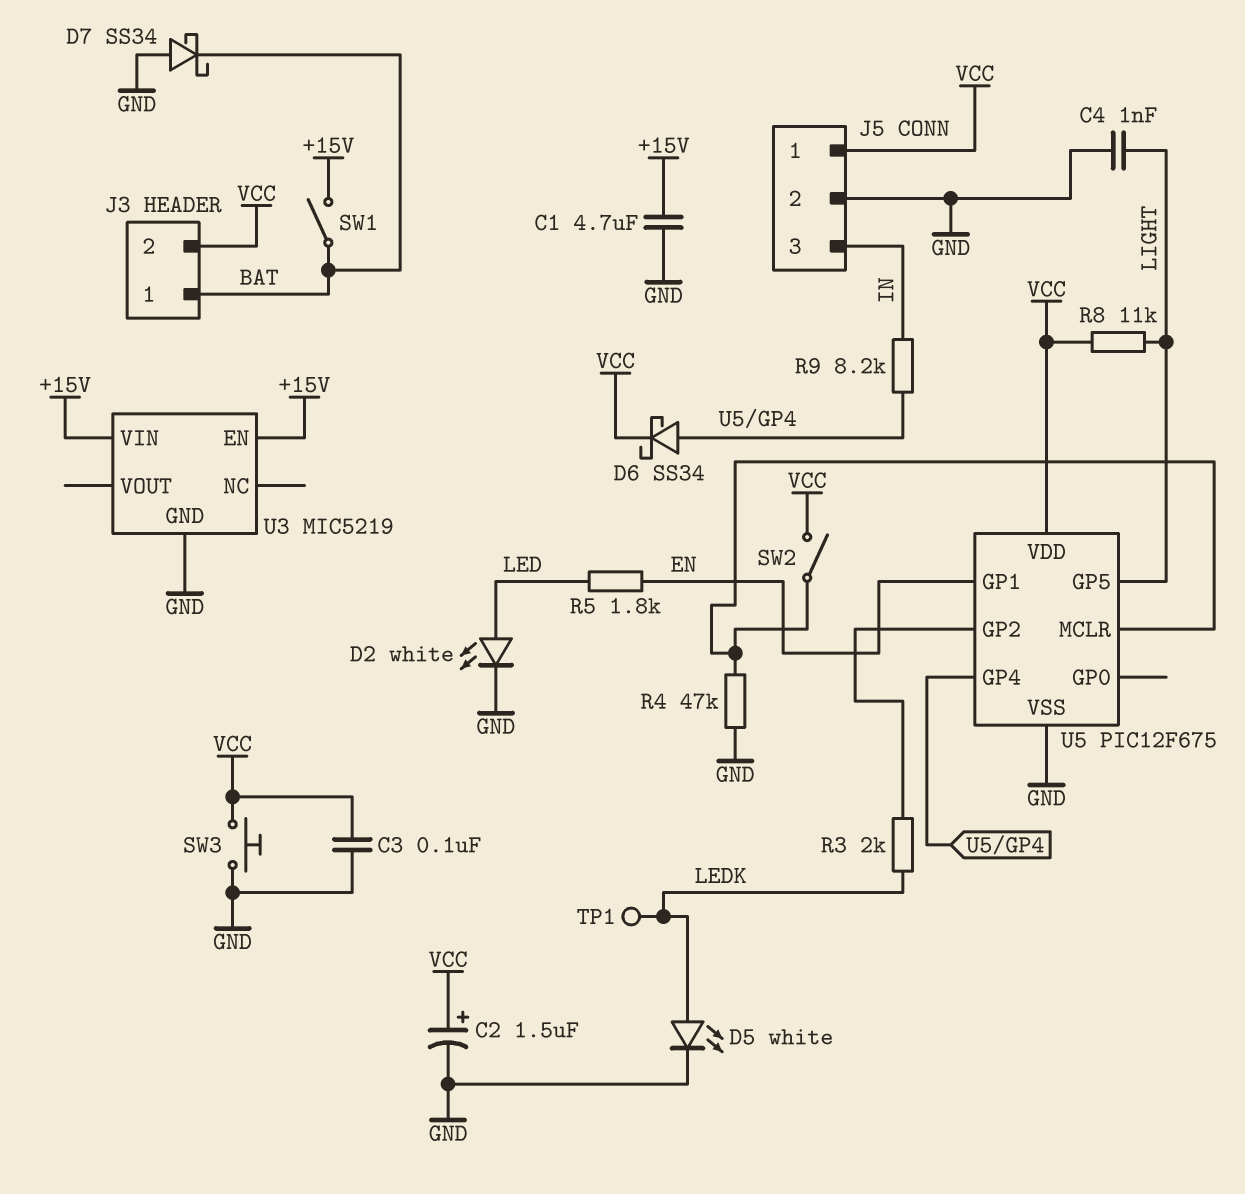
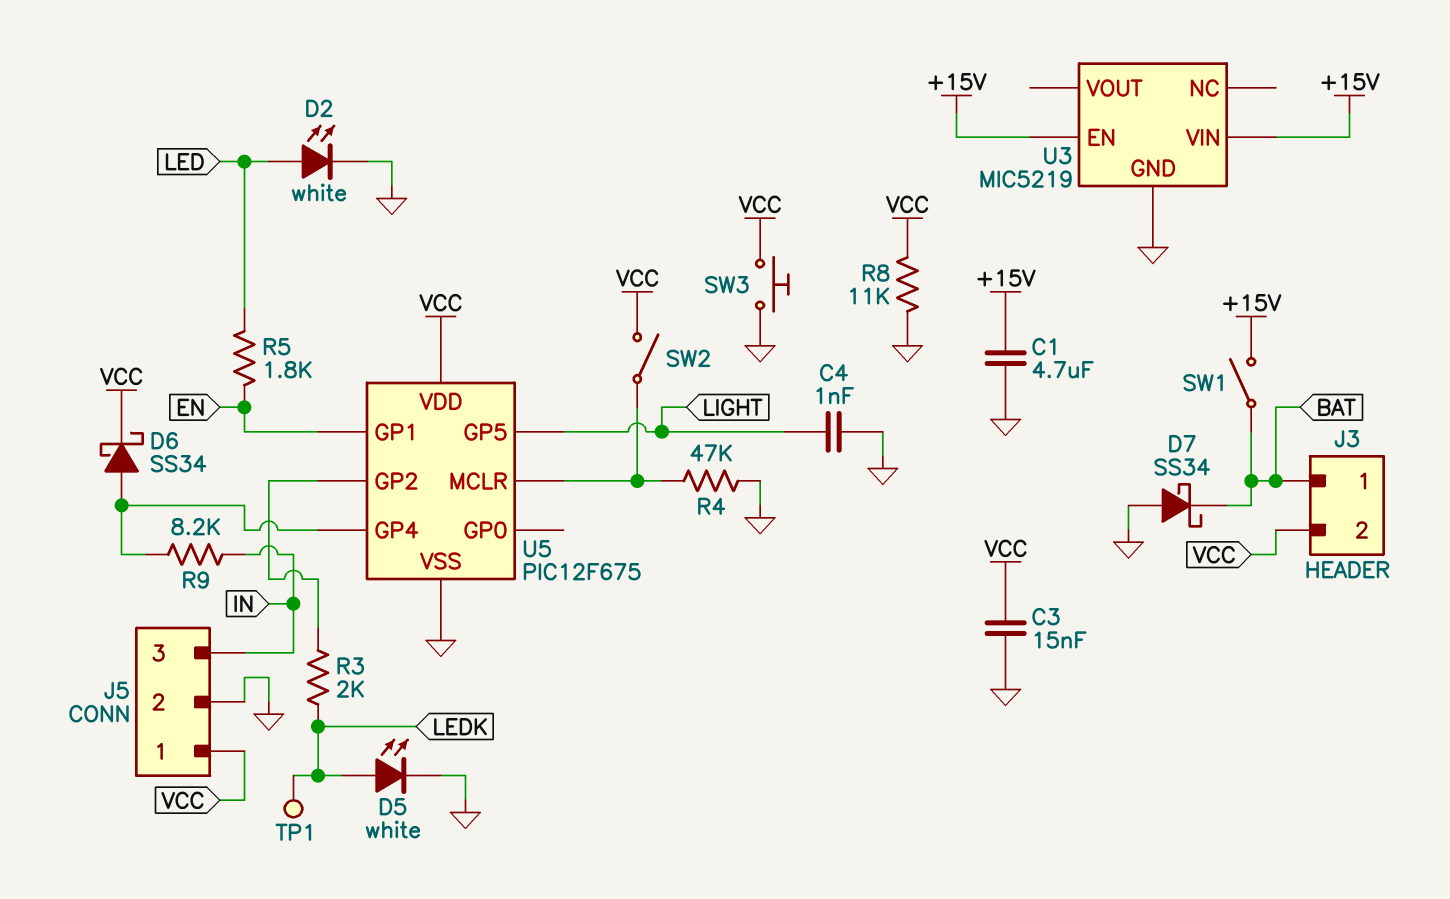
C2: 1.5uF (plus VCC, minus GND) -> none
C3: 100nF (GND, VCC) -> 15nF (GND, VCC)
R8: 11k (LIGHT, VCC) -> 11k (GND, VCC)

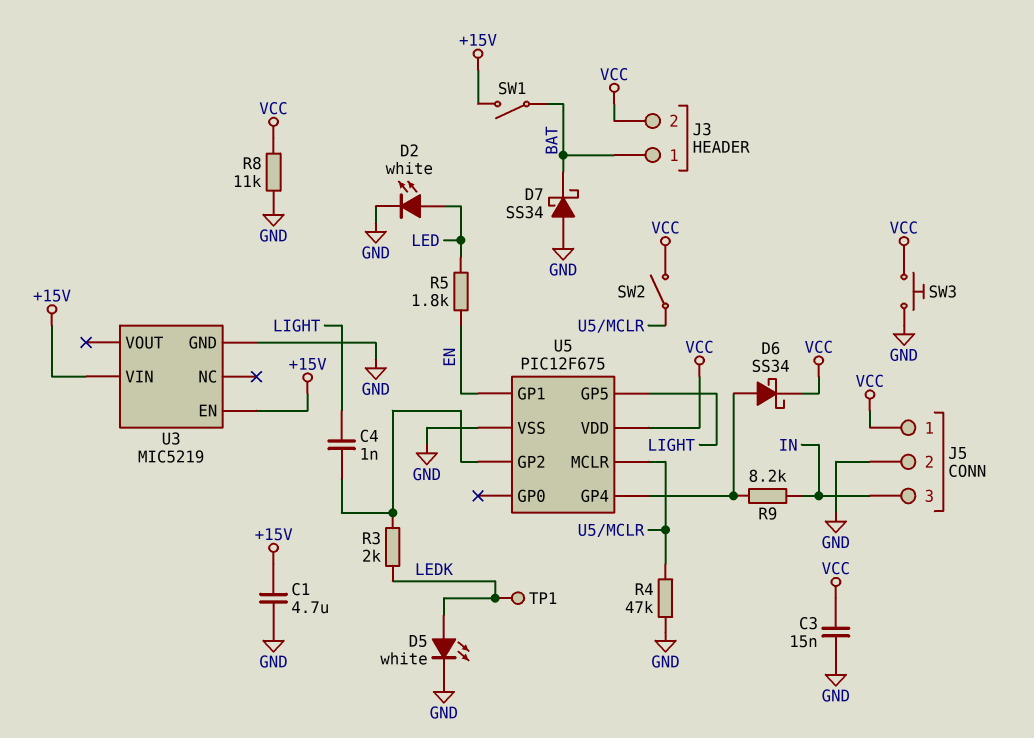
C4: 1nF (GND, LIGHT) -> 1nF (LIGHT, U5/GP2)

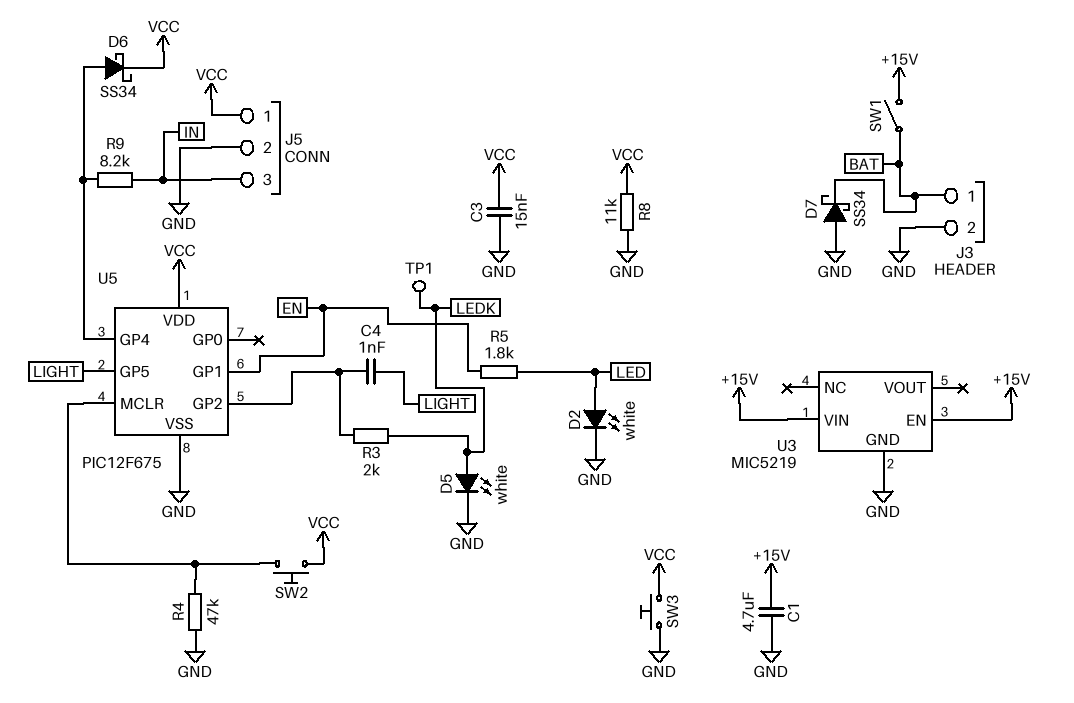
J3 pin 2: VCC -> GND
SW2: switch (U5/MCLR, VCC) -> button (U5/MCLR, VCC)

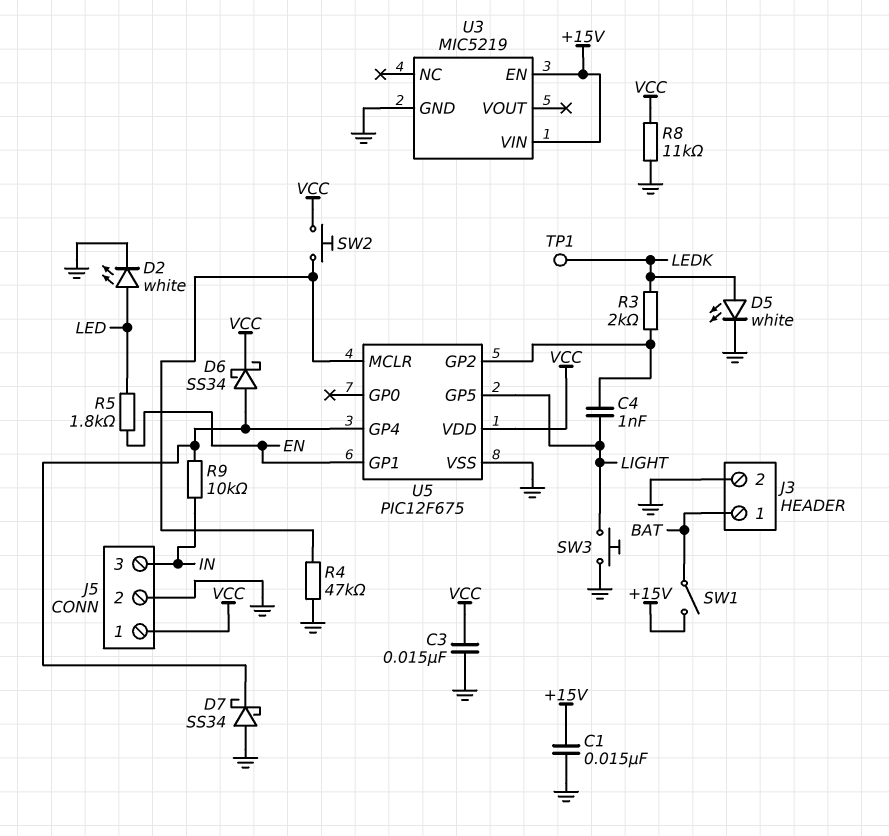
C1: 4.7uF (+15V, GND) -> 15nF (+15V, GND)
D7: schottky SS34 (A GND, K BAT) -> schottky SS34 (A GND, K U5/GP4)
R9: 8.2k (IN, U5/GP4) -> 10k (IN, U5/GP4)
SW3: button (GND, VCC) -> button (GND, LIGHT)

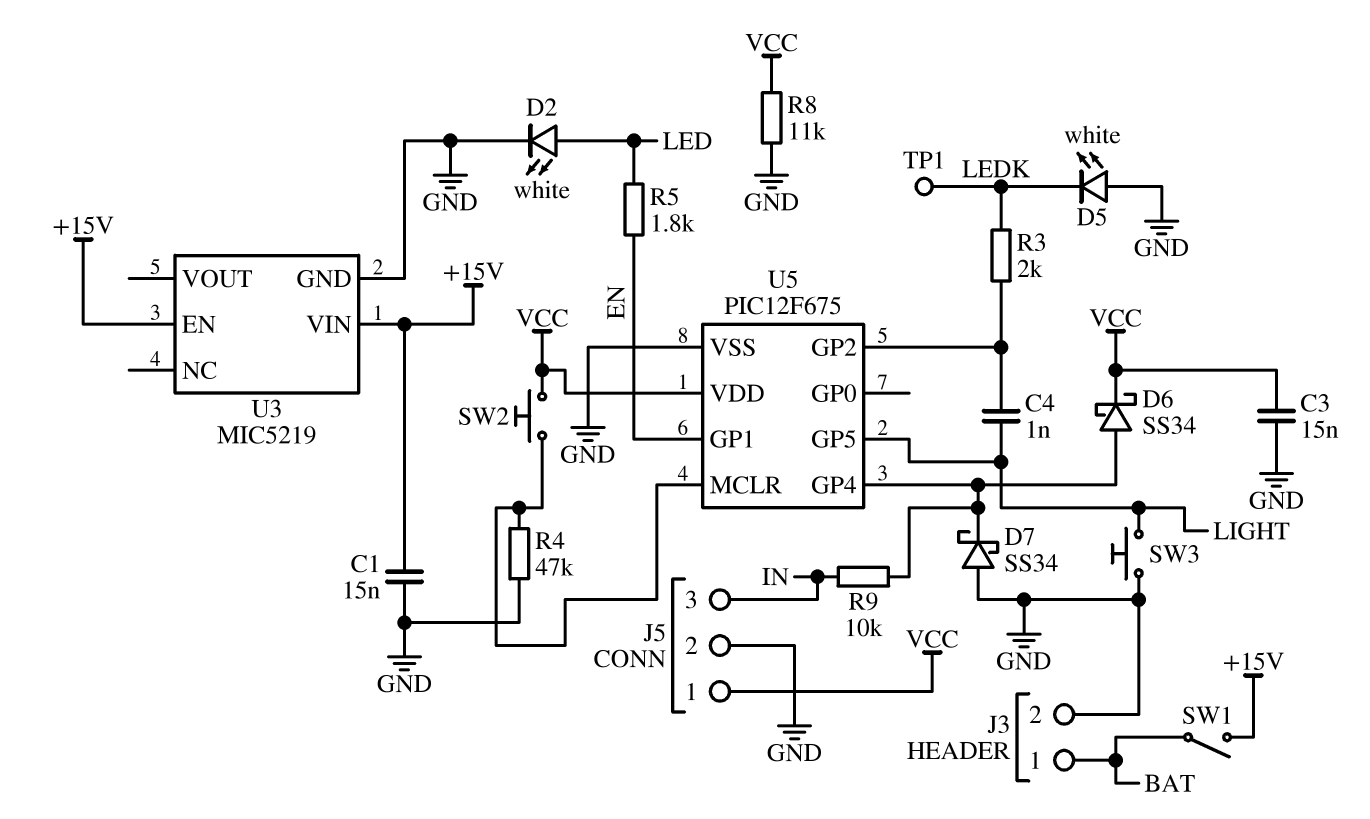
D5: LED white (A LEDK, K GND) -> LED white (A GND, K LEDK)

